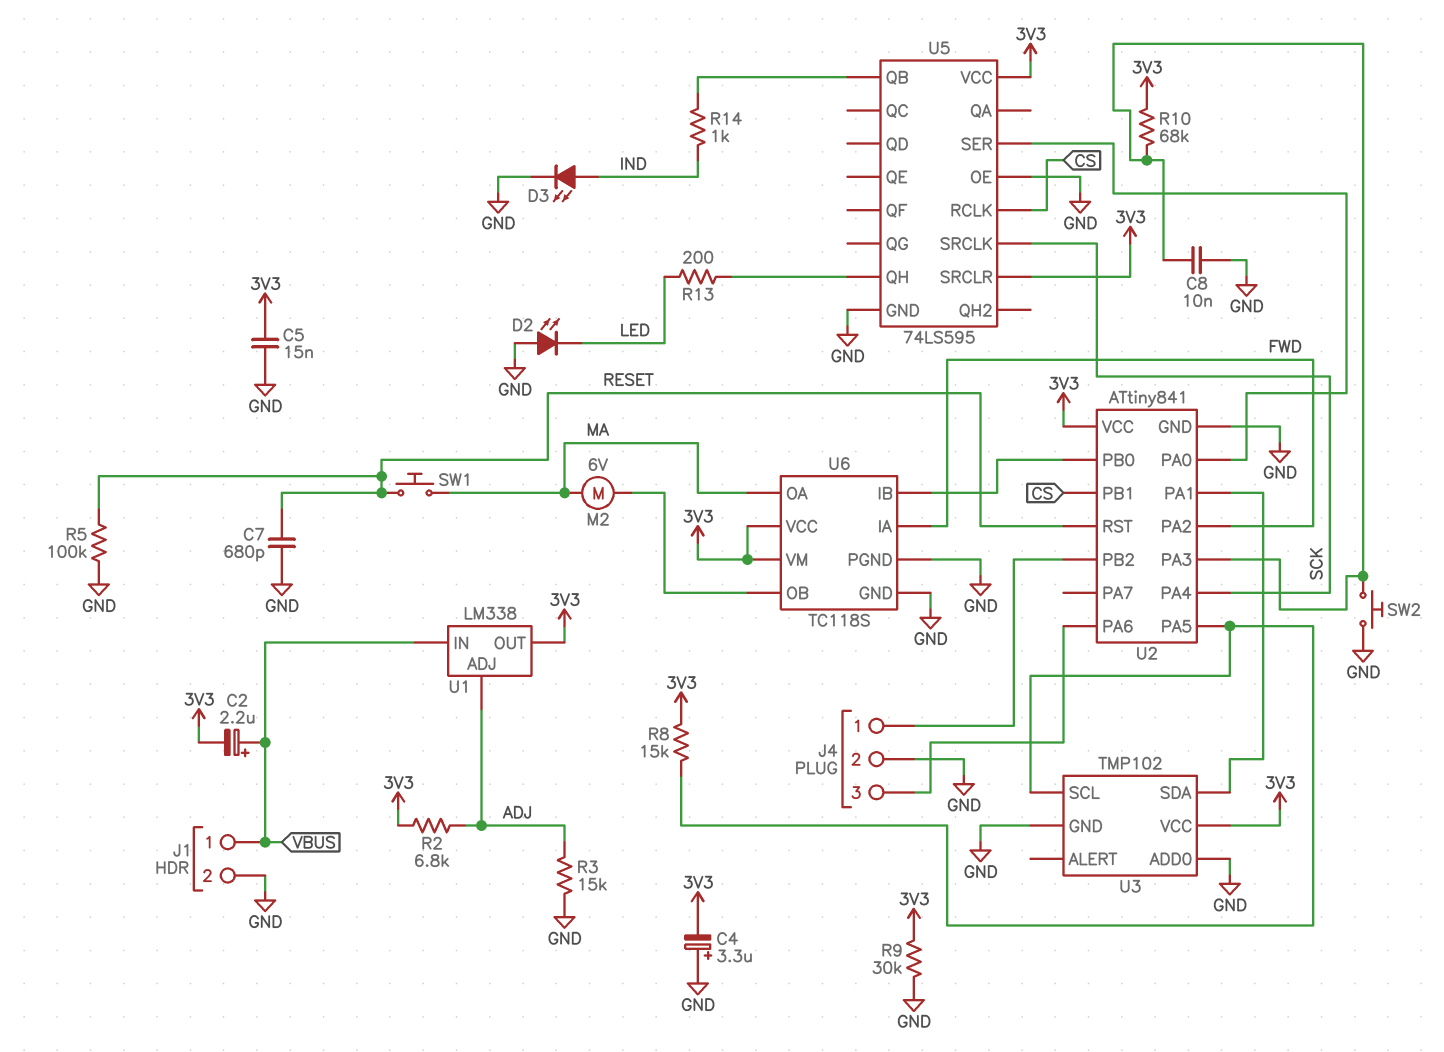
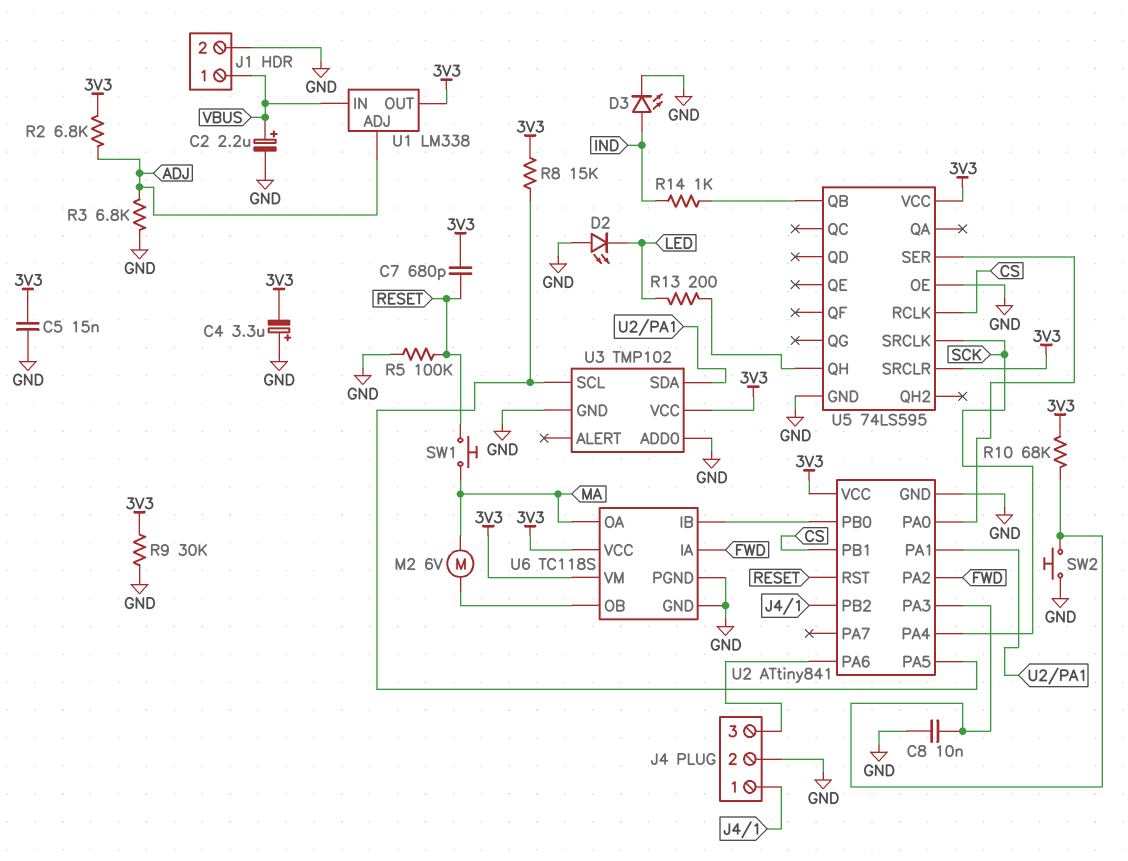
C2: 2.2uF (plus VBUS, minus 3V3) -> 2.2uF (plus VBUS, minus GND)
C7: 680pF (GND, RESET) -> 680pF (3V3, RESET)
R3: 15k (ADJ, GND) -> 6.8k (ADJ, GND)

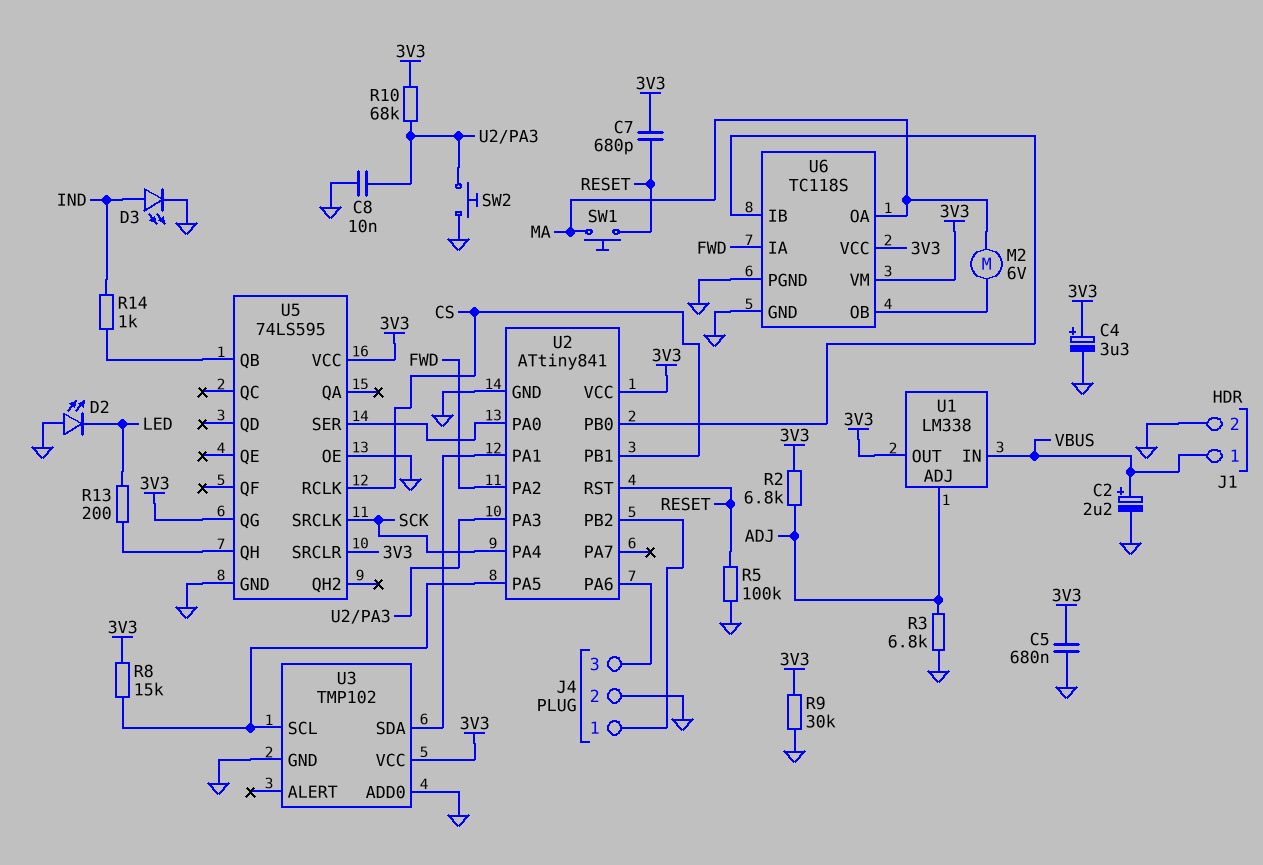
C4: 3.3uF (plus GND, minus 3V3) -> 3.3uF (plus 3V3, minus GND)
C5: 15nF (3V3, GND) -> 680nF (3V3, GND)
U5 pin QG: none -> 3V3

